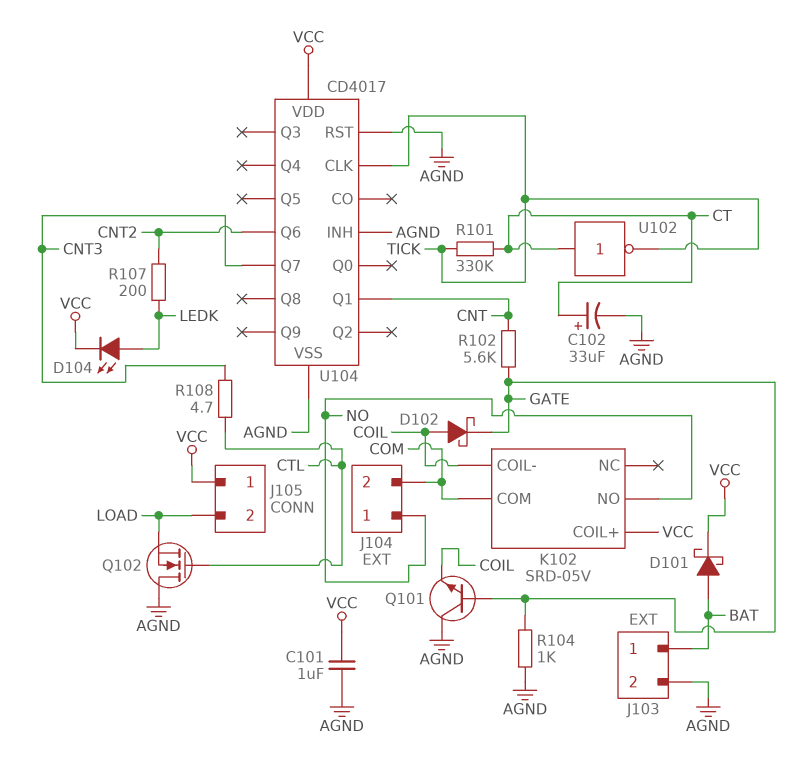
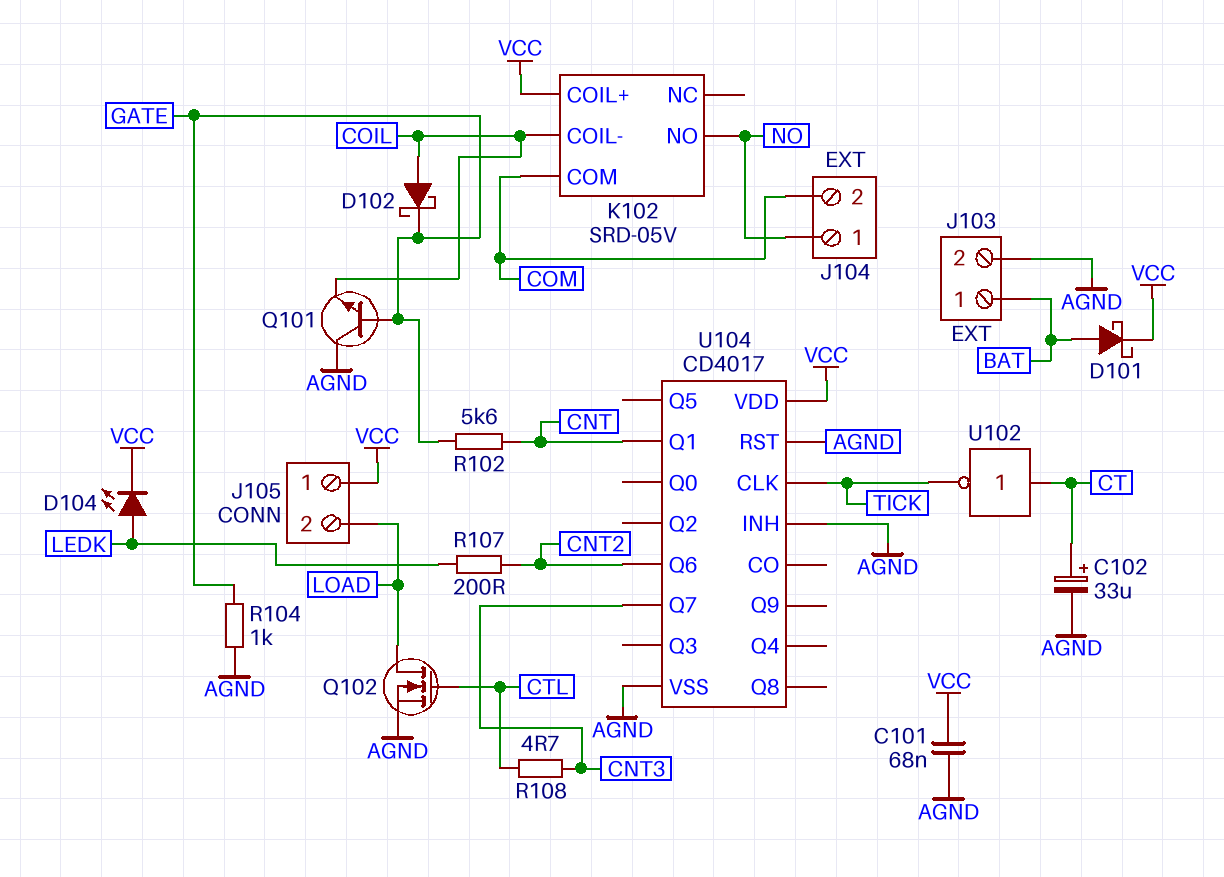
C101: 1uF (AGND, VCC) -> 68nF (AGND, VCC)
Q102: NMOS (G CTL, D AGND, S LOAD) -> NMOS (G CTL, D LOAD, S AGND)
R101: 330k (CT, TICK) -> none

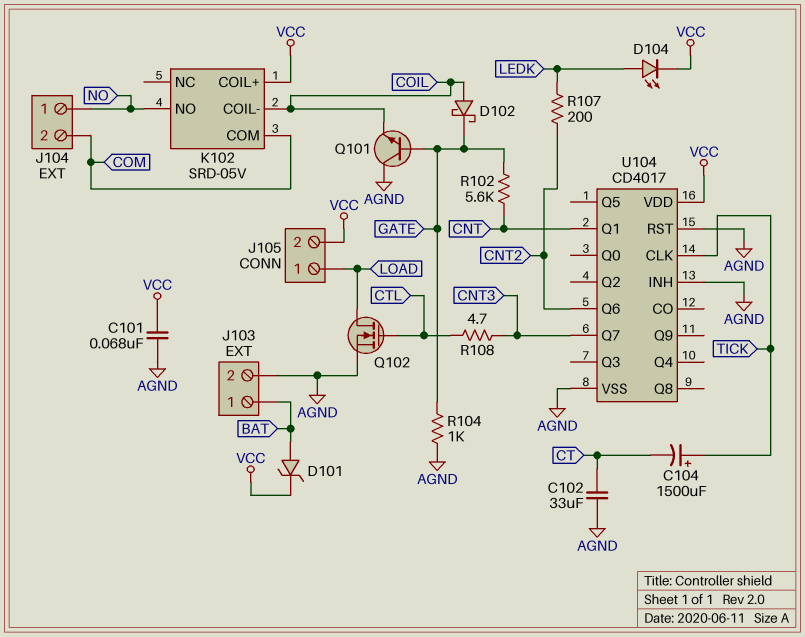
C102: 33uF (plus CT, minus AGND) -> 33uF (AGND, CT)
C104: none -> 1500uF (plus TICK, minus CT)
D101: schottky (A BAT, K VCC) -> zener (A BAT, K VCC)
J105 pin 1: VCC -> LOAD
J105 pin 2: LOAD -> VCC
U102: NOT (in CT, out TICK) -> none

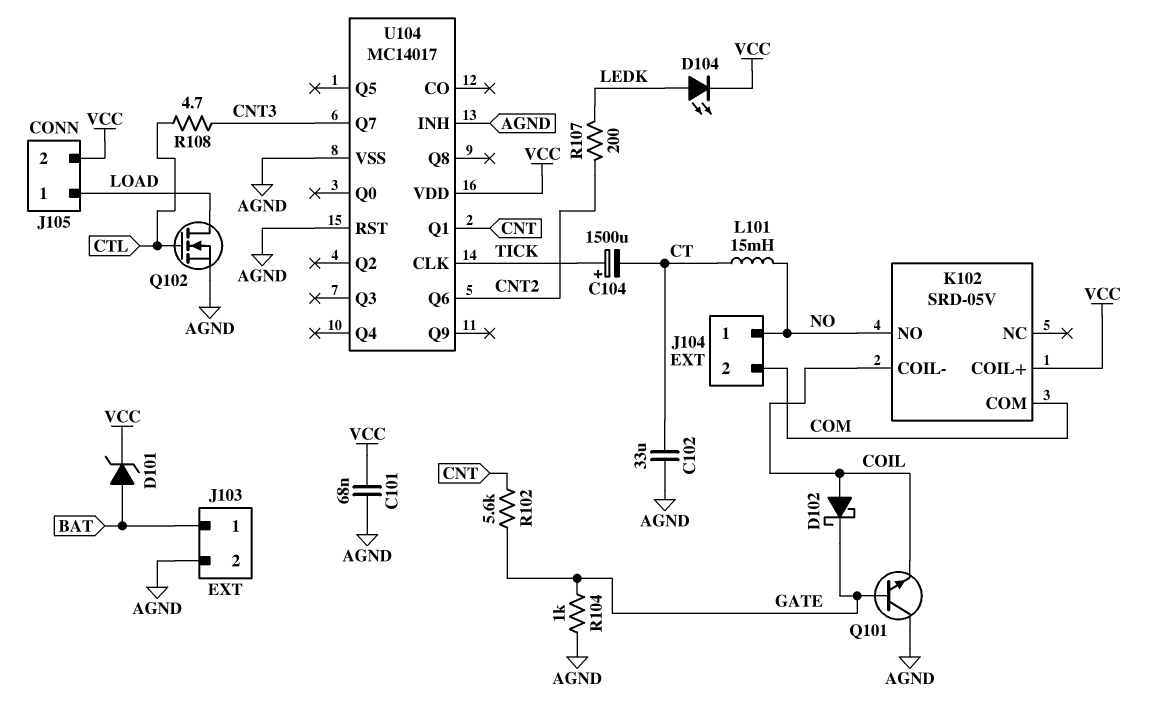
L101: none -> 15mH (CT, NO)
U104: CD4017 -> MC14017

